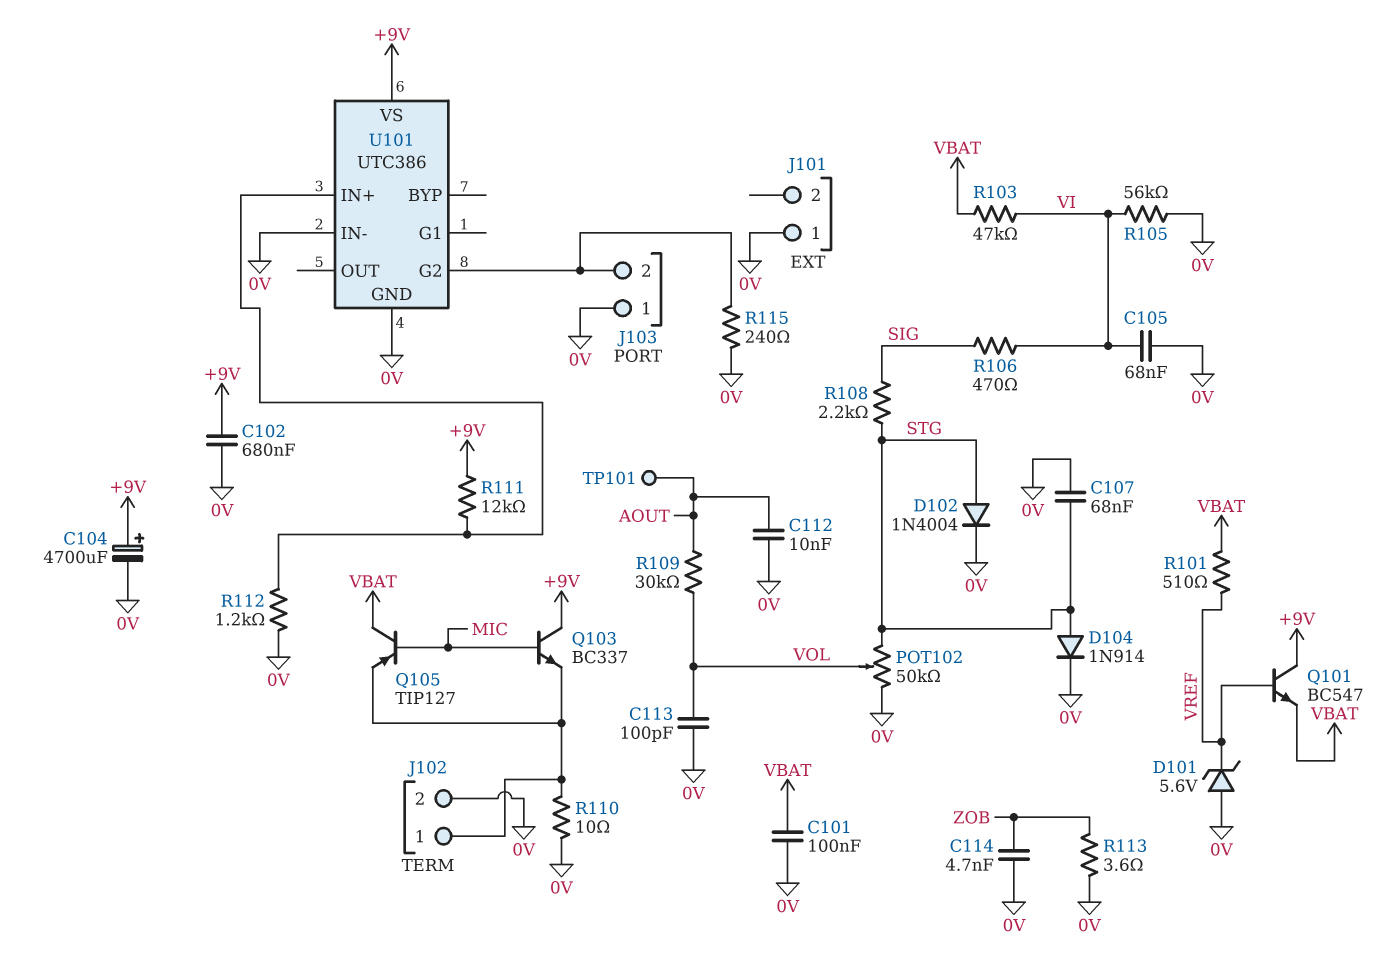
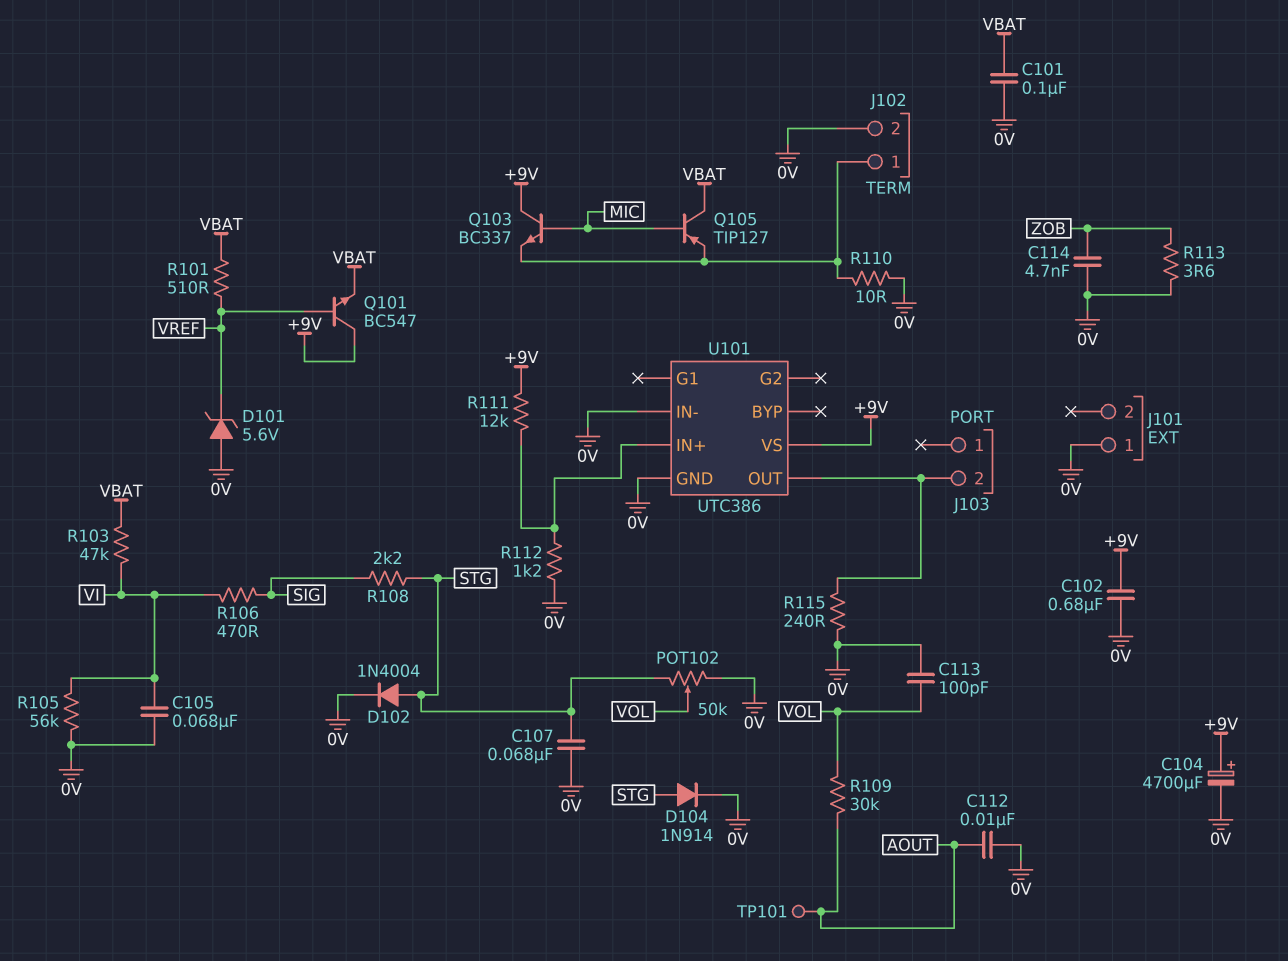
J103 pin 1: 0V -> none
U101 pin G2: J103/2 -> none
U101 pin OUT: none -> J103/2

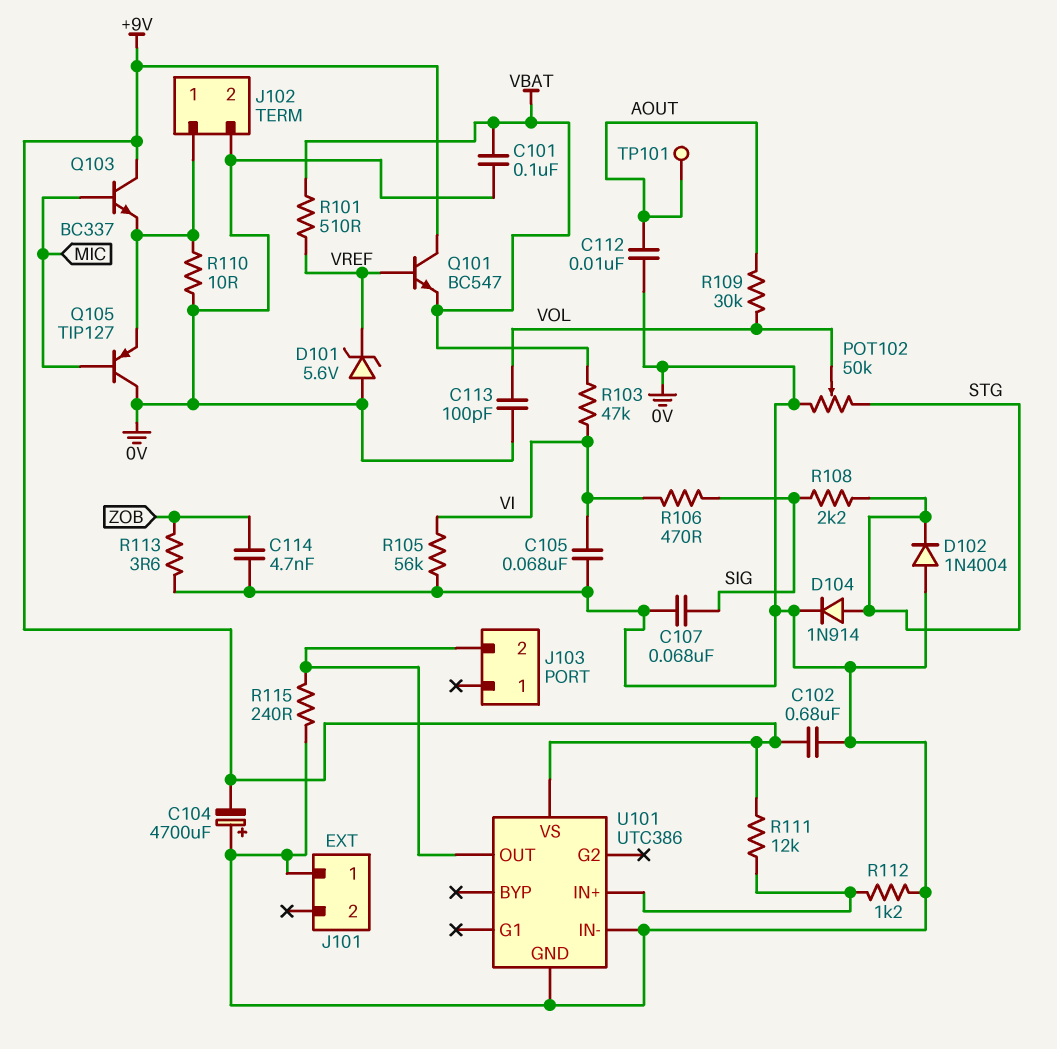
C104: 4700uF (plus +9V, minus 0V) -> 4700uF (plus 0V, minus +9V)
C107: 68nF (0V, STG) -> 68nF (0V, SIG)
D102: diode 1N4004 (A STG, K 0V) -> diode 1N4004 (A 0V, K STG)
Q105: PNP TIP127 (B MIC, C VBAT, E J102/1) -> PNP TIP127 (B MIC, C 0V, E J102/1)

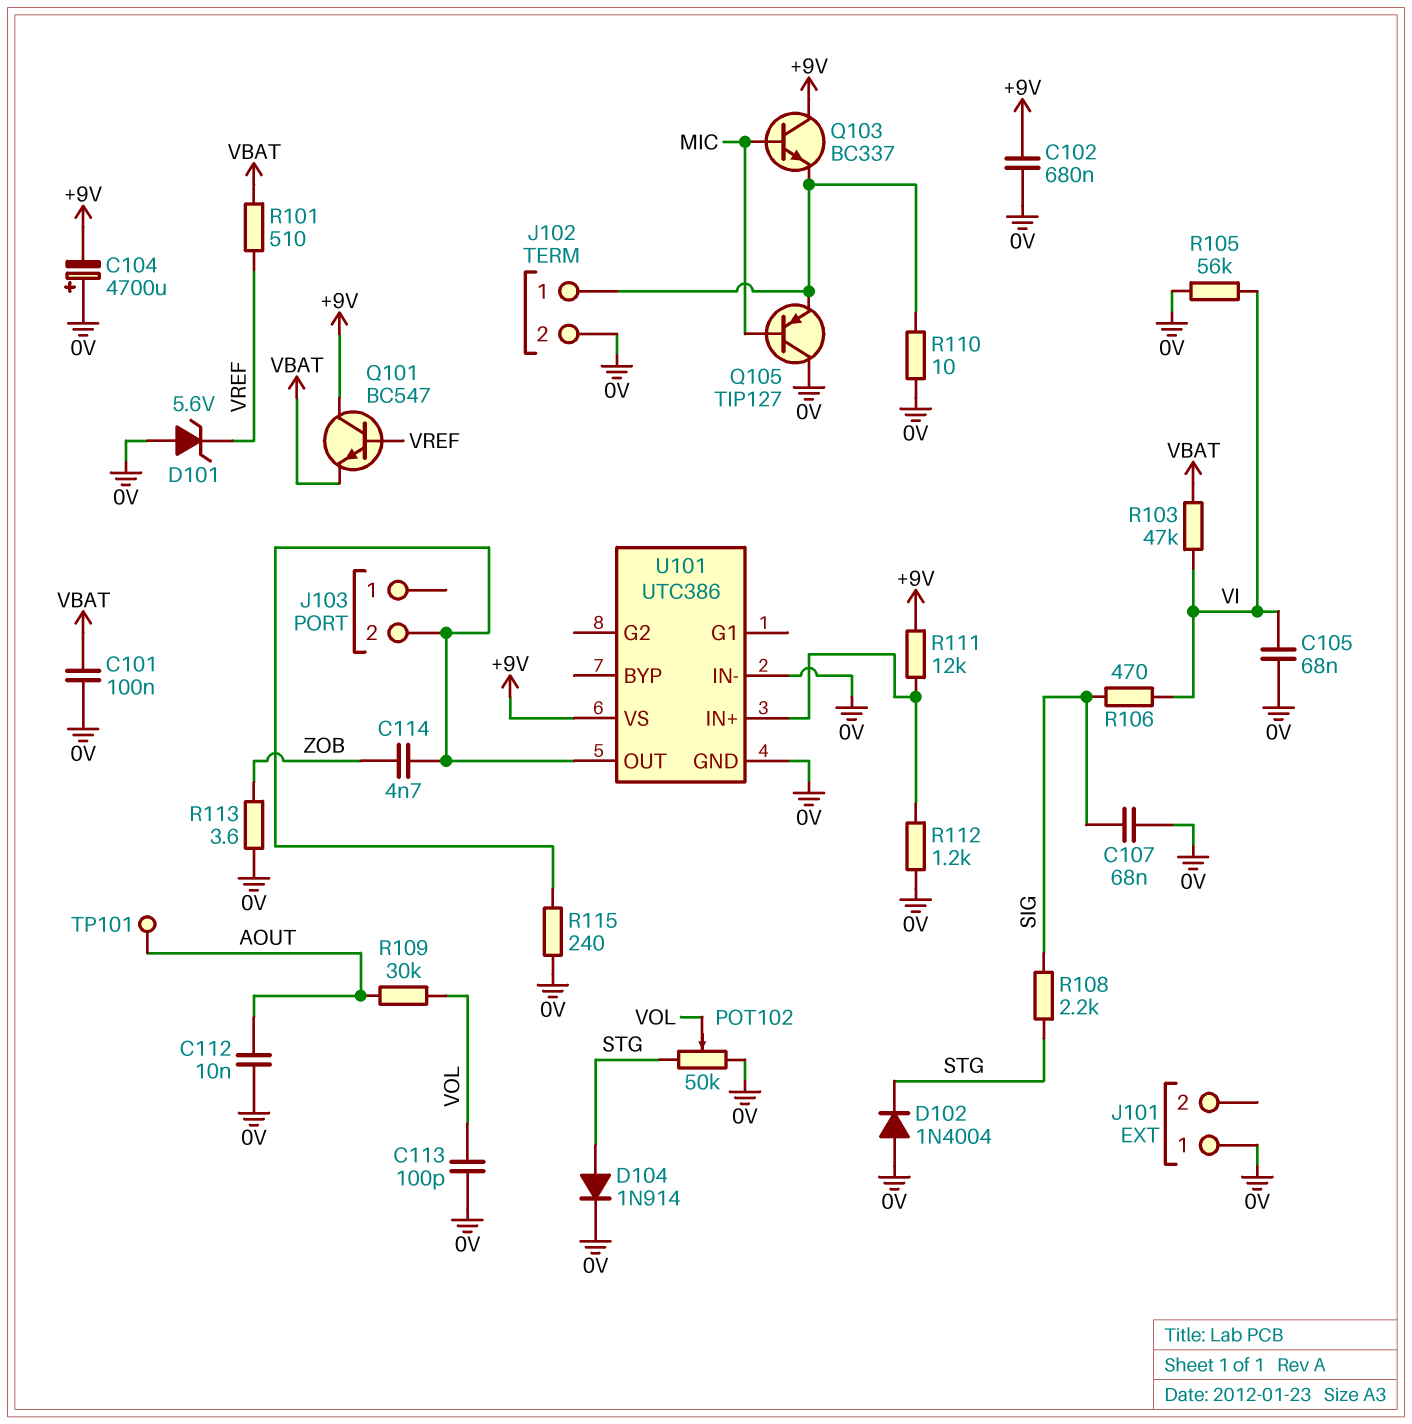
C114: 4.7nF (0V, ZOB) -> 4.7nF (J103/2, ZOB)

